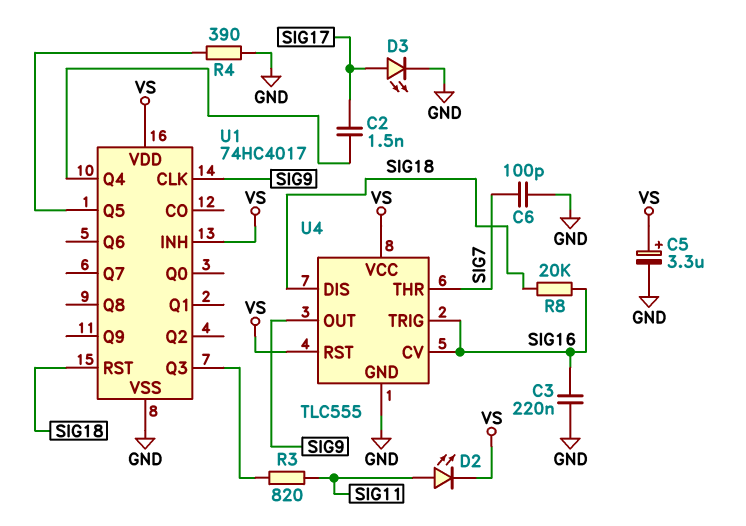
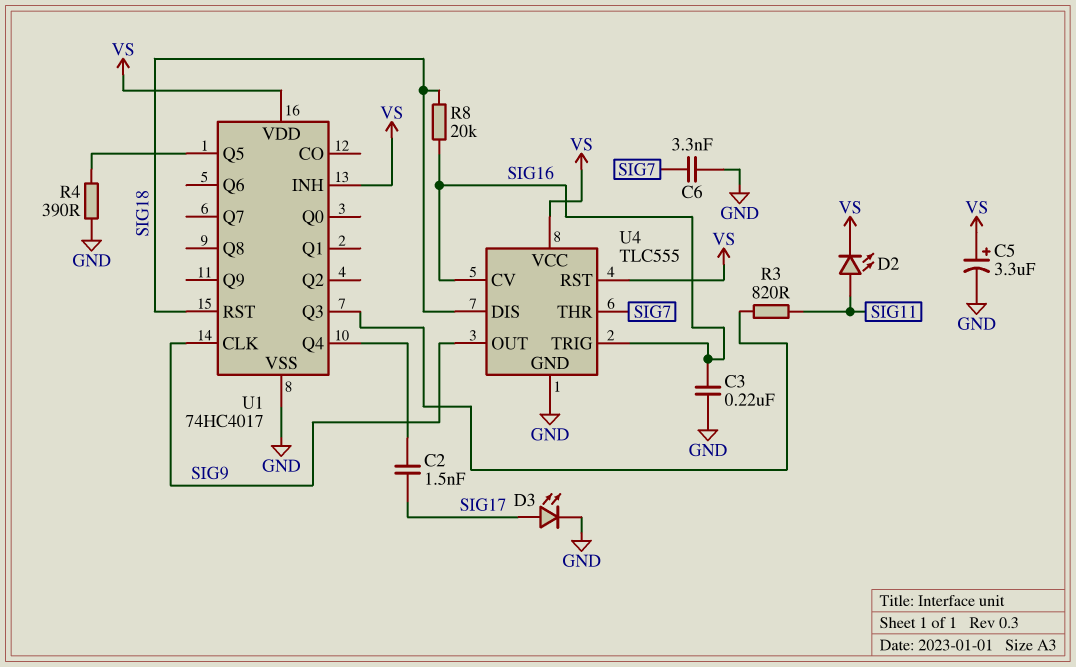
C6: 100pF (GND, SIG7) -> 3.3nF (GND, SIG7)

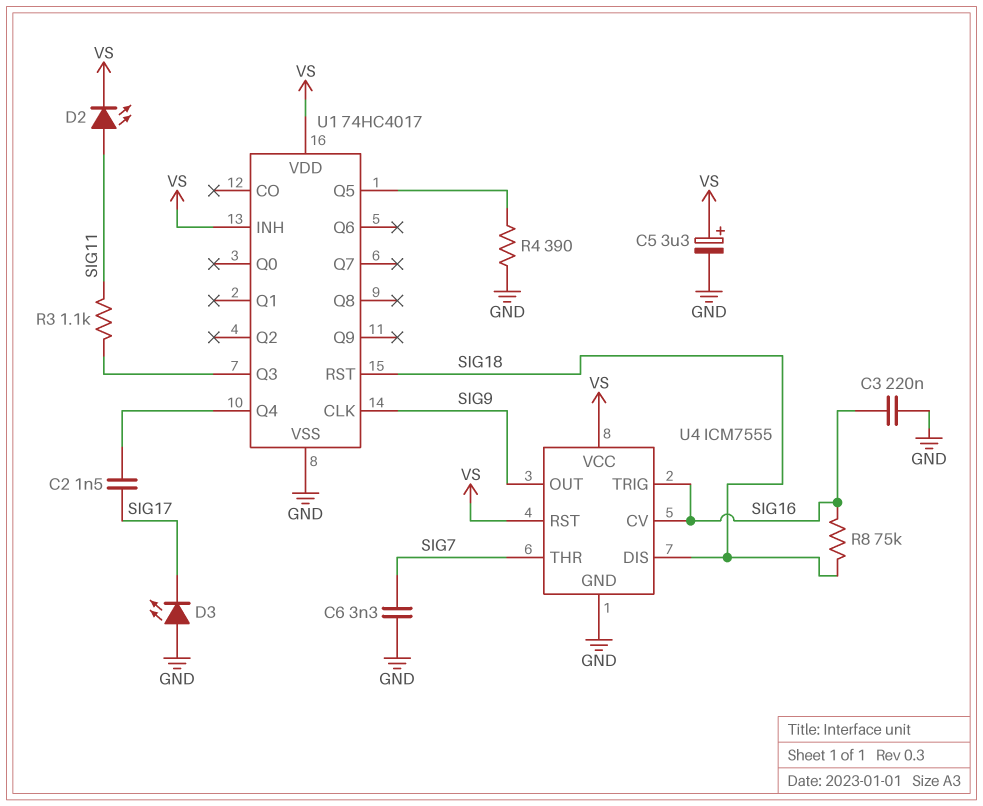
D3: LED (A SIG17, K GND) -> LED (A GND, K SIG17)
R3: 820 (SIG11, U1/Q3) -> 1.1k (SIG11, U1/Q3)
R8: 20k (SIG16, SIG18) -> 75k (SIG16, SIG18)
U4: TLC555 -> ICM7555

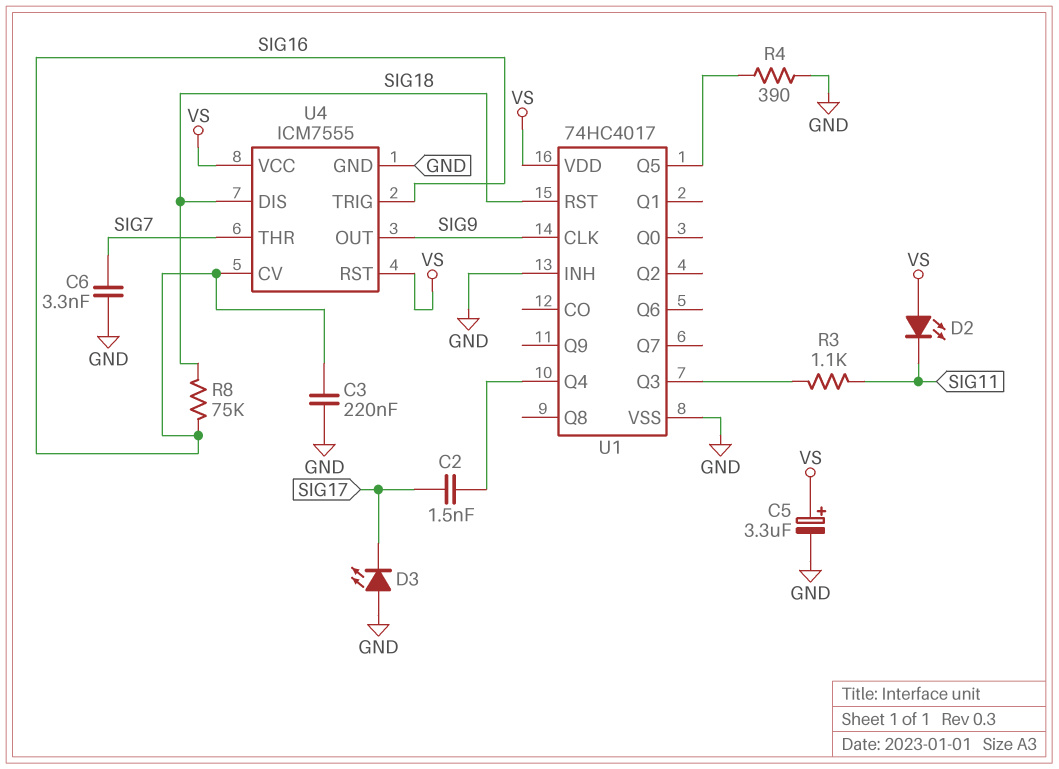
D2: LED (A SIG11, K VS) -> LED (A VS, K SIG11)
U1 pin INH: VS -> GND

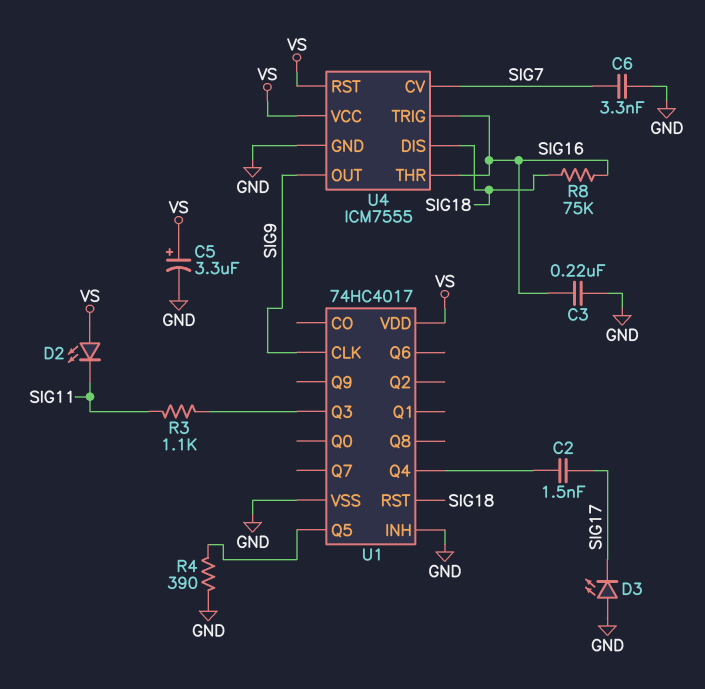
U4 pin CV: SIG16 -> SIG7
U4 pin THR: SIG7 -> SIG16

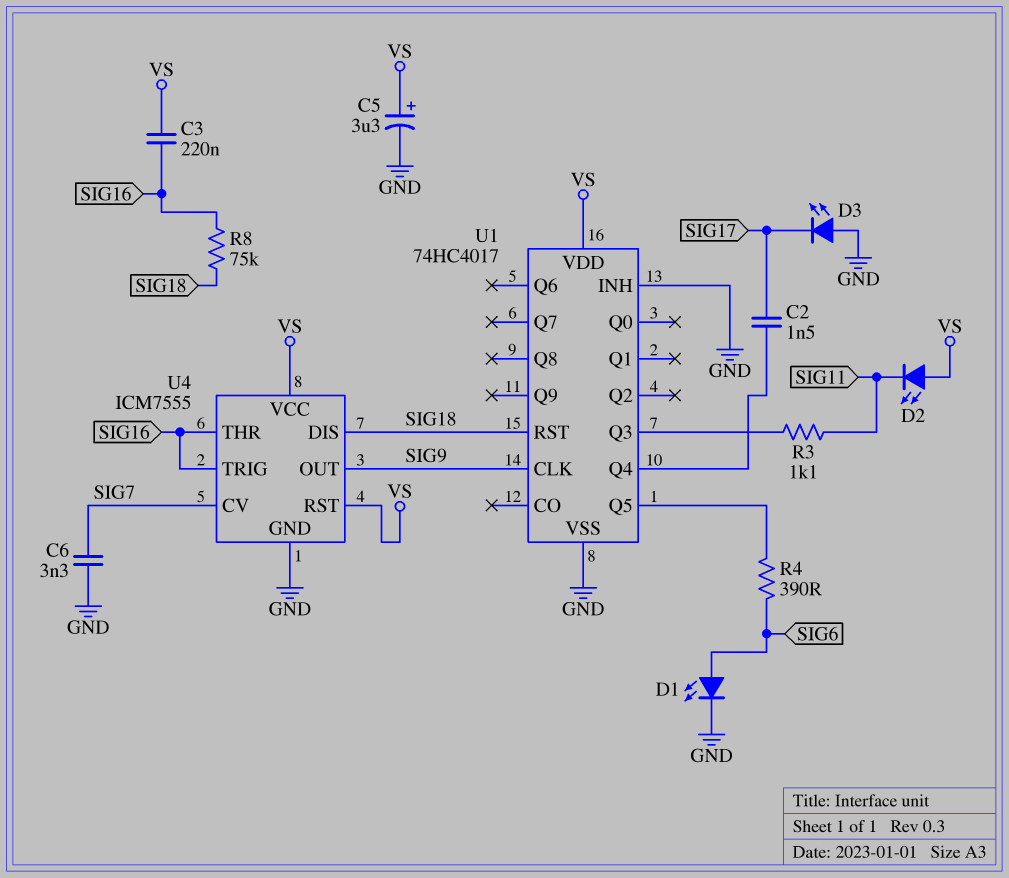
C3: 220nF (GND, SIG16) -> 220nF (SIG16, VS)
D1: none -> LED (A SIG6, K GND)
R4: 390 (GND, U1/Q5) -> 390 (SIG6, U1/Q5)

